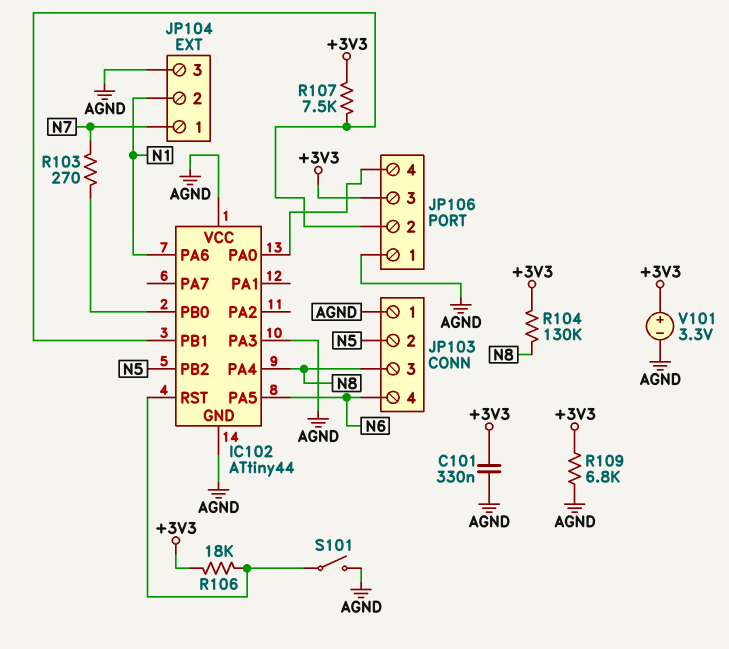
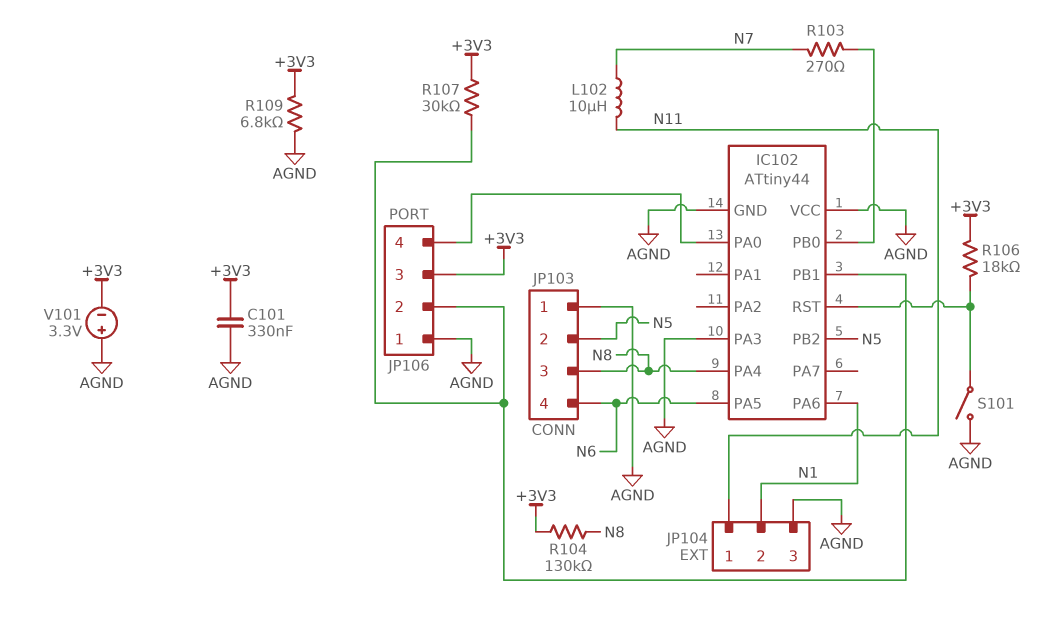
JP104 pin 1: N7 -> N11
L102: none -> 10uH (N7, N11)
R107: 7.5k (+3V3, IC102/PB1) -> 30k (+3V3, IC102/PB1)
V101: 3.3V (plus +3V3, minus AGND) -> 3.3V (plus AGND, minus +3V3)

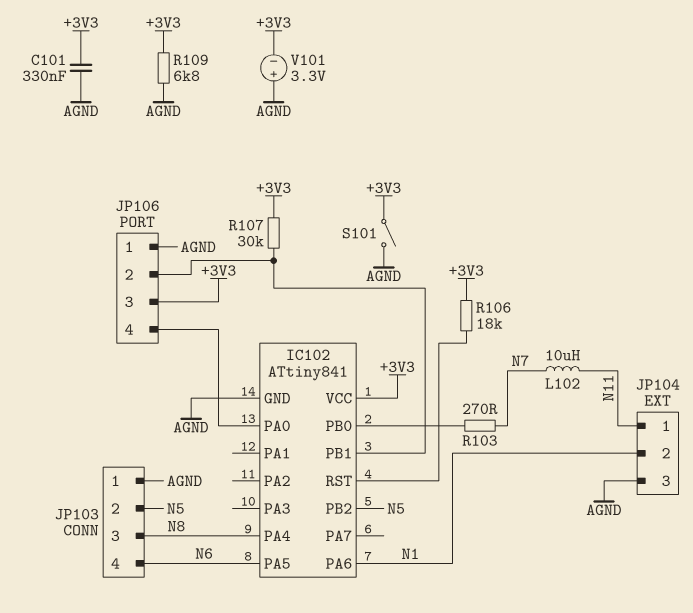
IC102: ATtiny44 -> ATtiny841
IC102 pin PA3: AGND -> none
IC102 pin VCC: AGND -> +3V3
R104: 130k (+3V3, N8) -> none
S101: switch (AGND, IC102/RST) -> switch (+3V3, AGND)

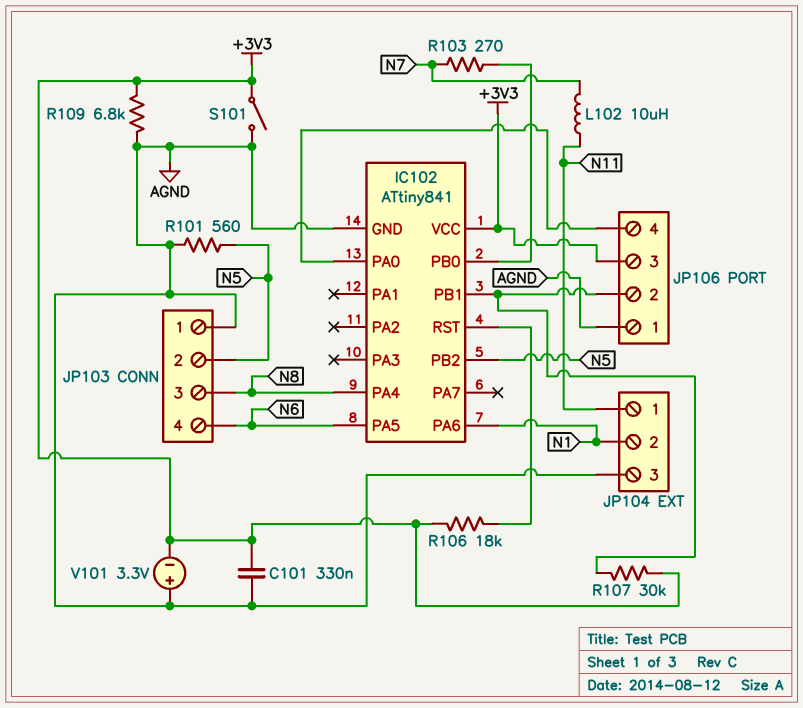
R101: none -> 560 (AGND, N5)

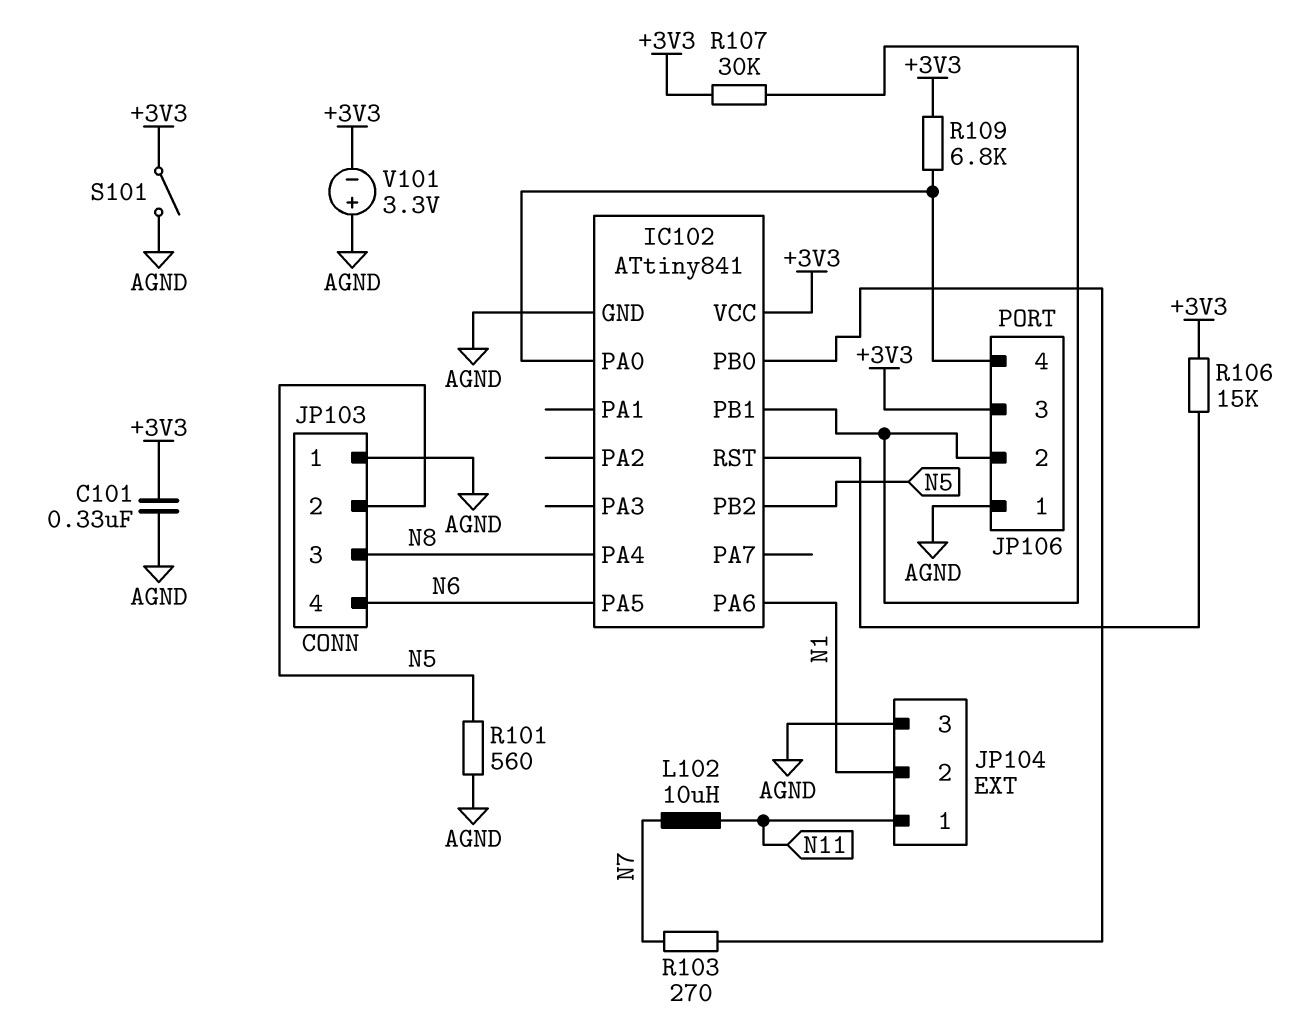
R106: 18k (+3V3, IC102/RST) -> 15k (+3V3, IC102/RST)
R109: 6.8k (+3V3, AGND) -> 6.8k (+3V3, IC102/PA0)

